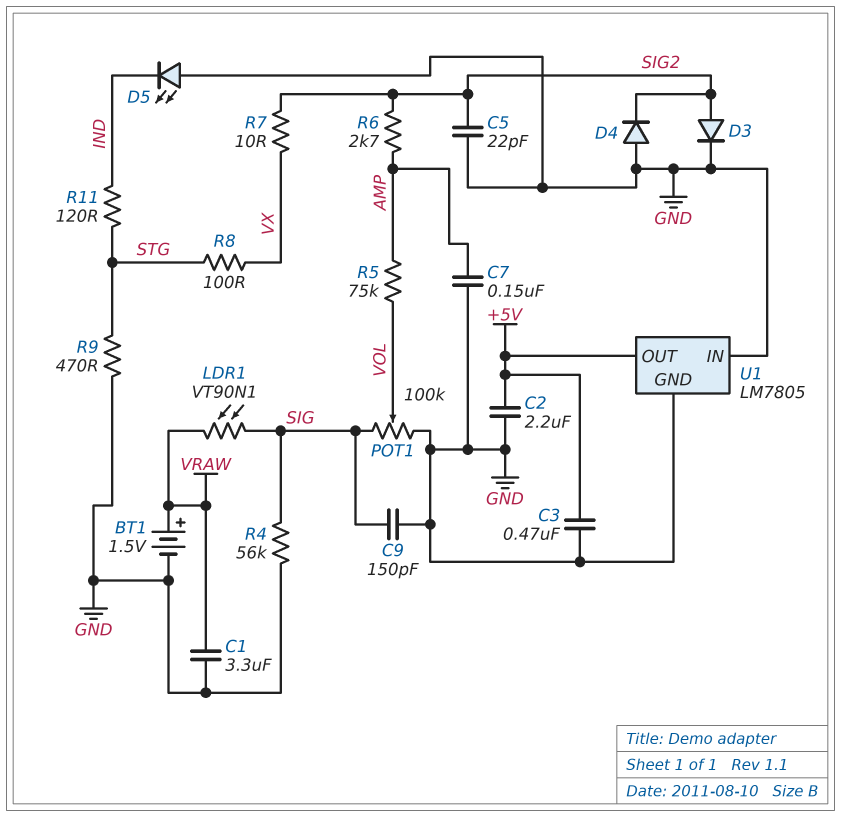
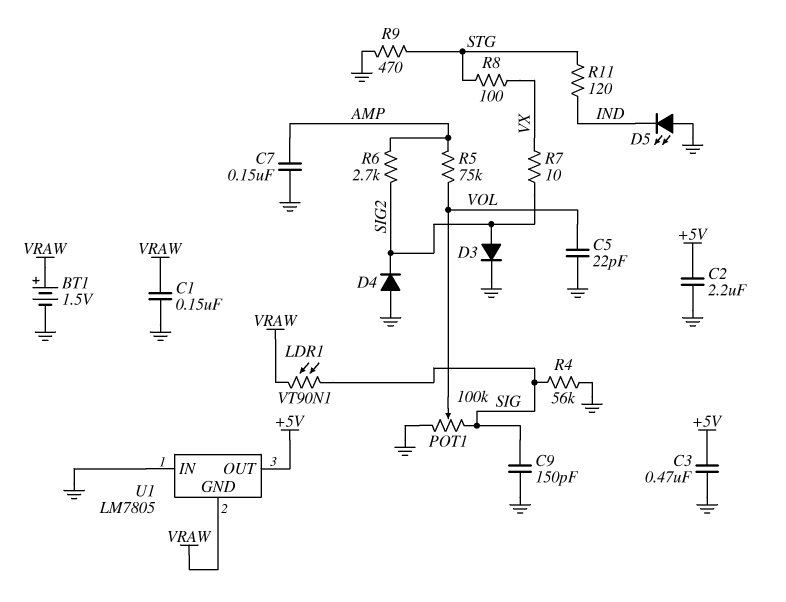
C1: 3.3uF (GND, VRAW) -> 150nF (GND, VRAW)
C5: 22pF (GND, SIG2) -> 22pF (GND, VOL)
U1 pin GND: GND -> VRAW

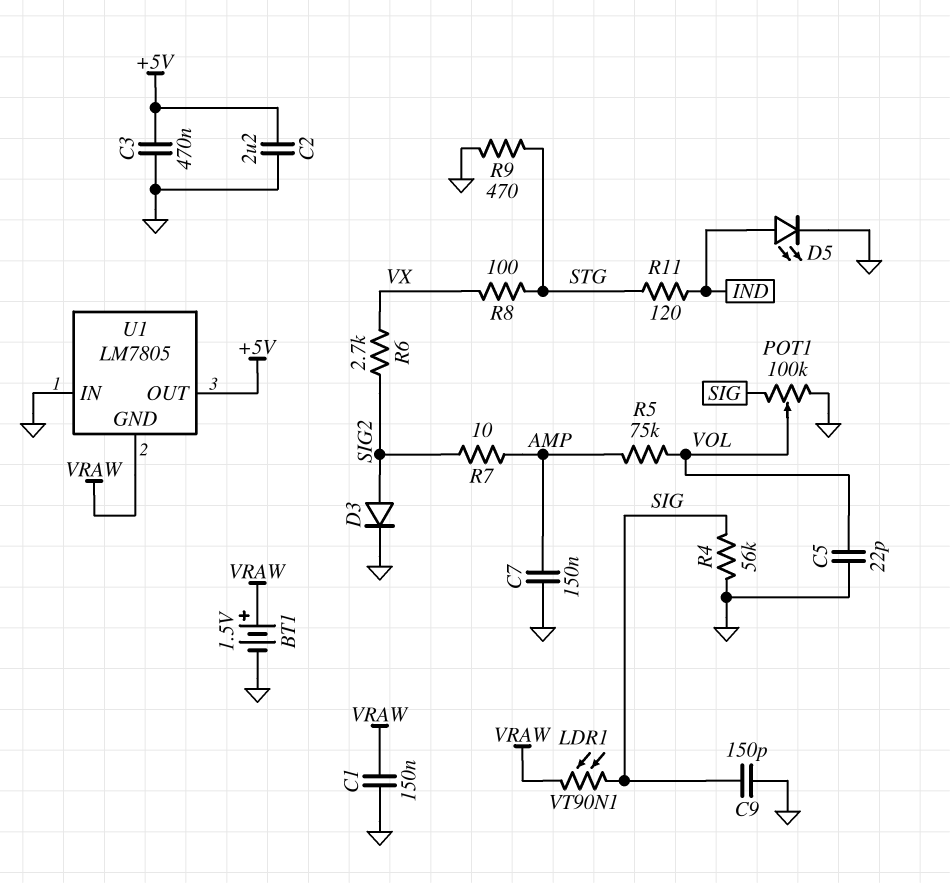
D4: diode (A GND, K SIG2) -> none
D5: LED (A GND, K IND) -> LED (A IND, K GND)
R6: 2.7k (AMP, SIG2) -> 2.7k (SIG2, VX)
R7: 10 (SIG2, VX) -> 10 (AMP, SIG2)

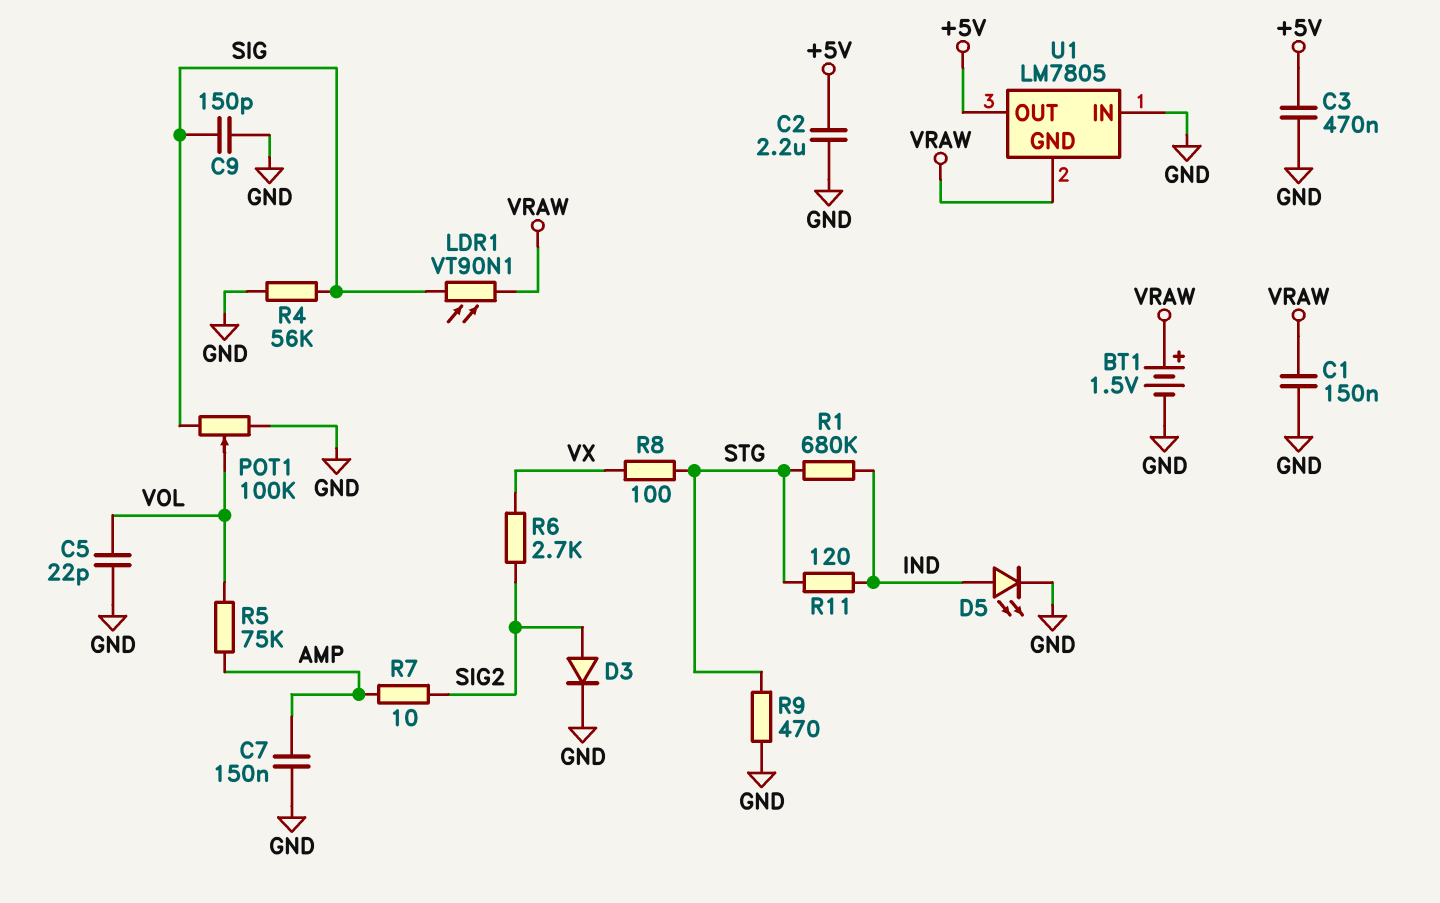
R1: none -> 680k (IND, STG)

